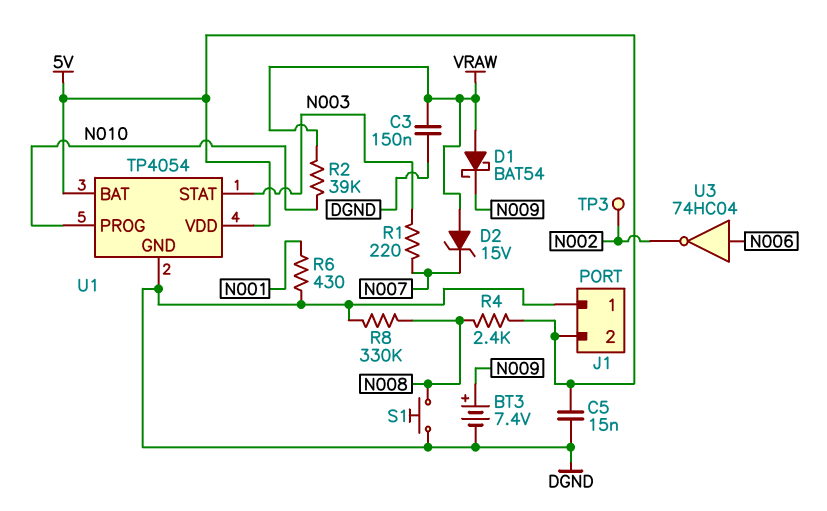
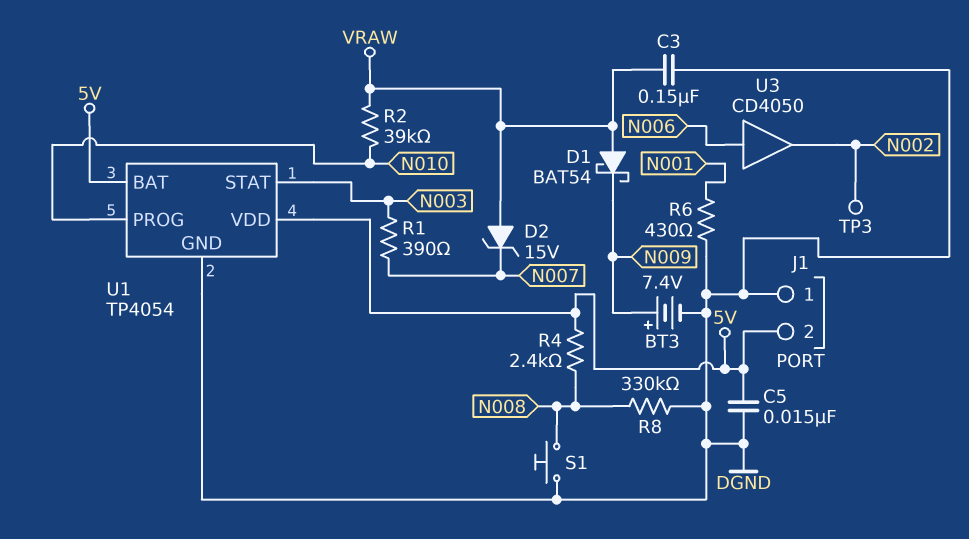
R1: 220 (N003, N007) -> 390 (N003, N007)
U3: NOT 74HC04 (in N006, out N002) -> buffer CD4050 (in N006, out N002)

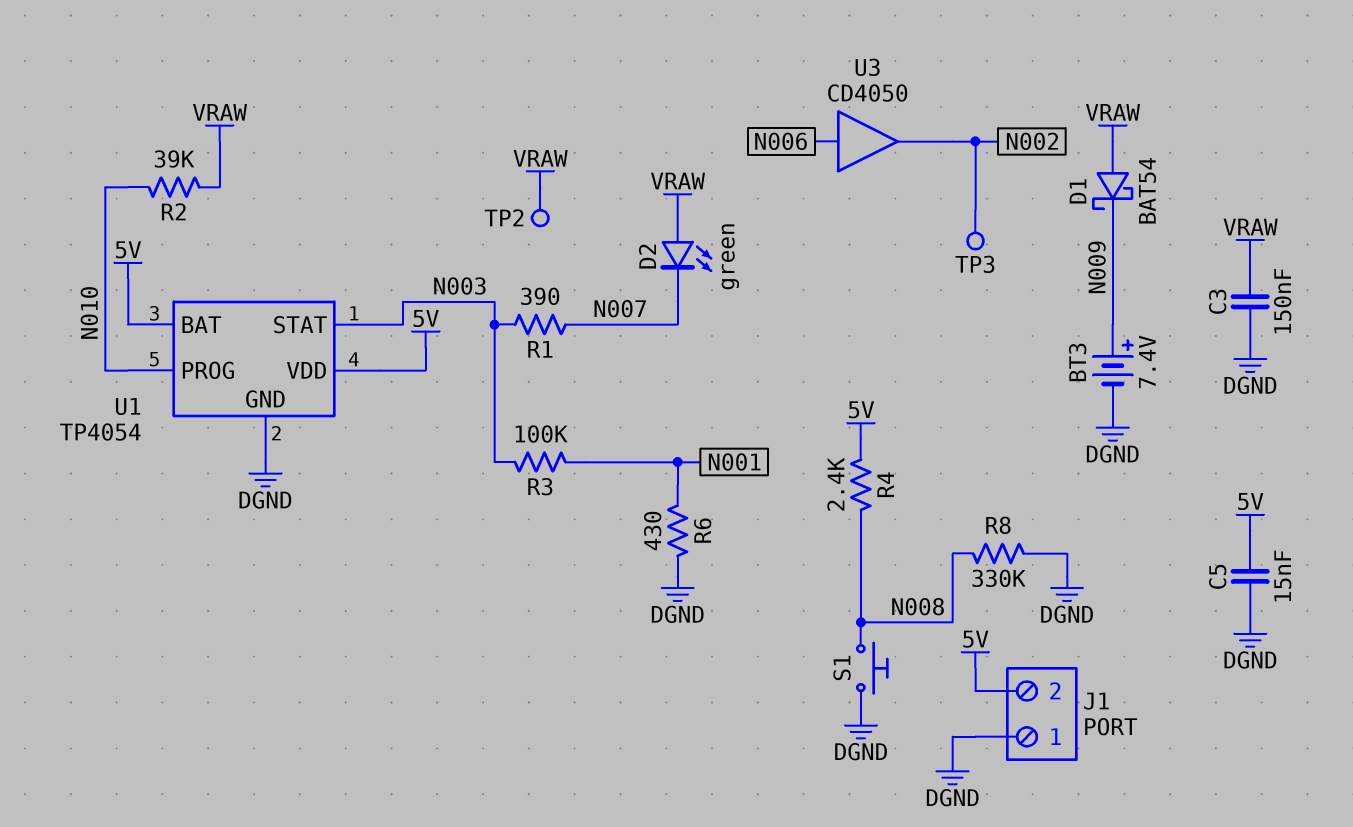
D2: zener 15V (A VRAW, K N007) -> LED green (A VRAW, K N007)
R3: none -> 100k (N001, N003)
TP2: none -> test point (VRAW)

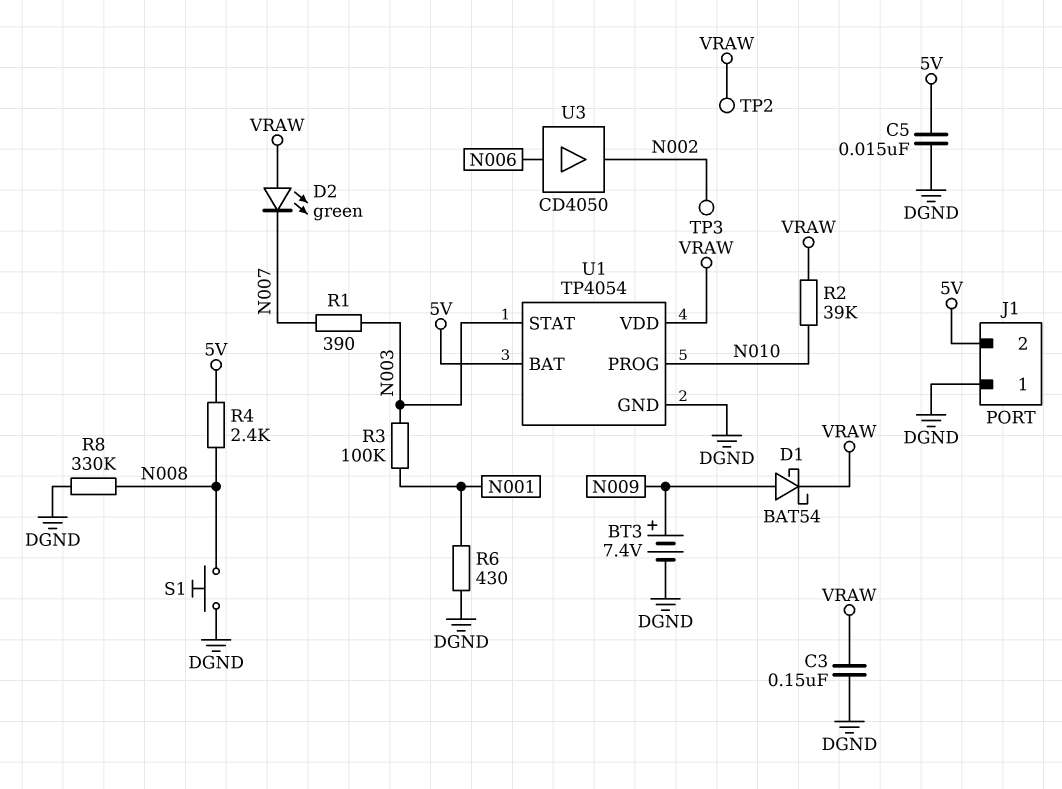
D1: schottky BAT54 (A VRAW, K N009) -> schottky BAT54 (A N009, K VRAW)
U1 pin VDD: 5V -> VRAW

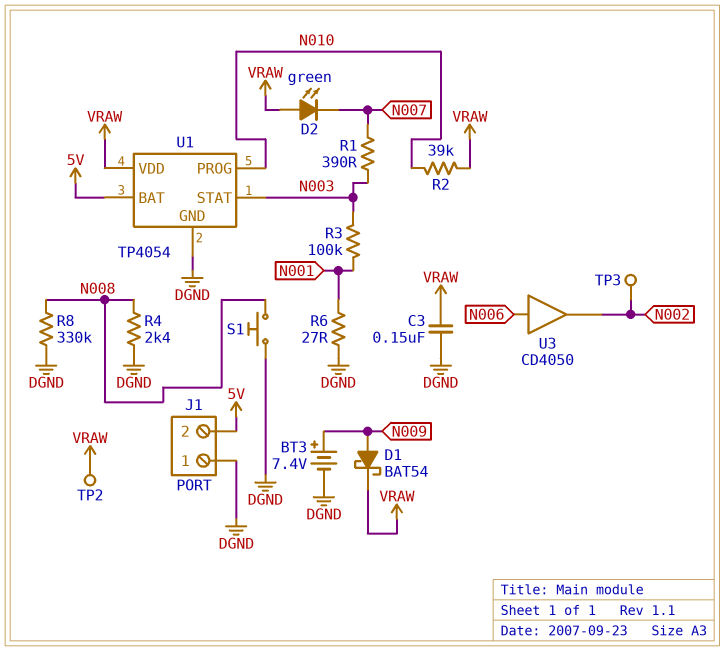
C5: 15nF (5V, DGND) -> none
R4: 2.4k (5V, N008) -> 2.4k (DGND, N008)
R6: 430 (DGND, N001) -> 27 (DGND, N001)

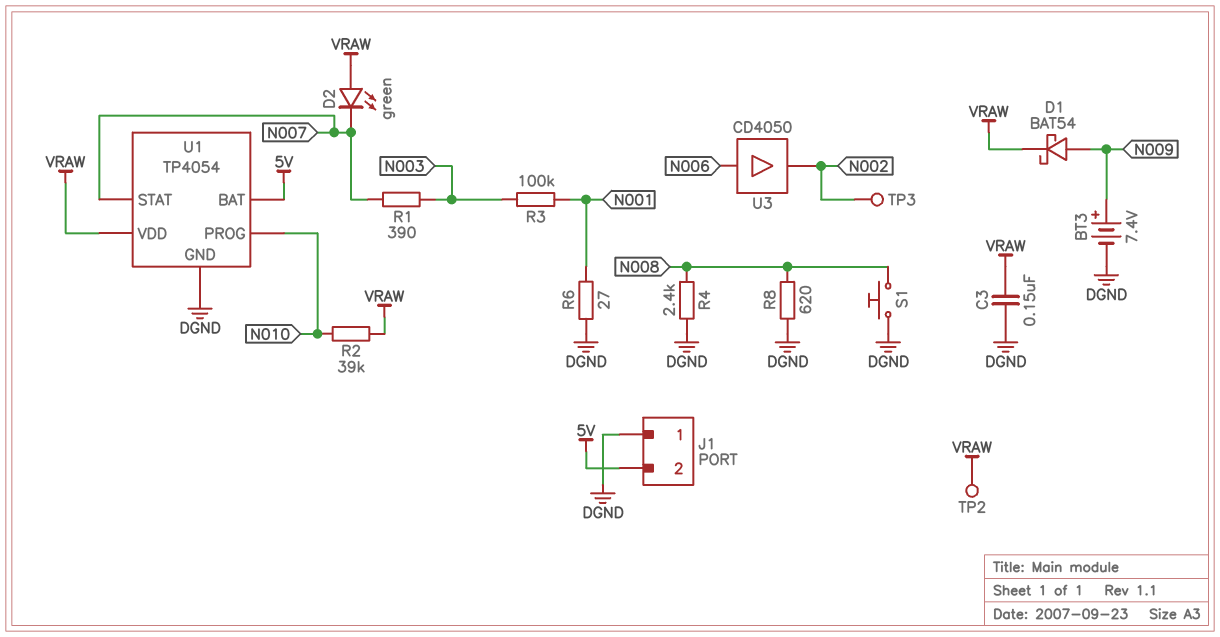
R8: 330k (DGND, N008) -> 620 (DGND, N008)
U1 pin STAT: N003 -> N007

